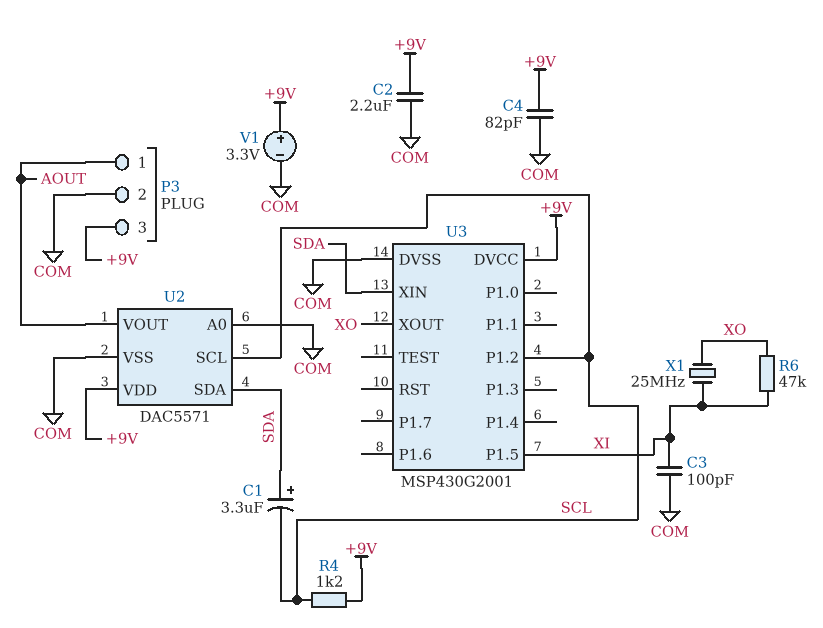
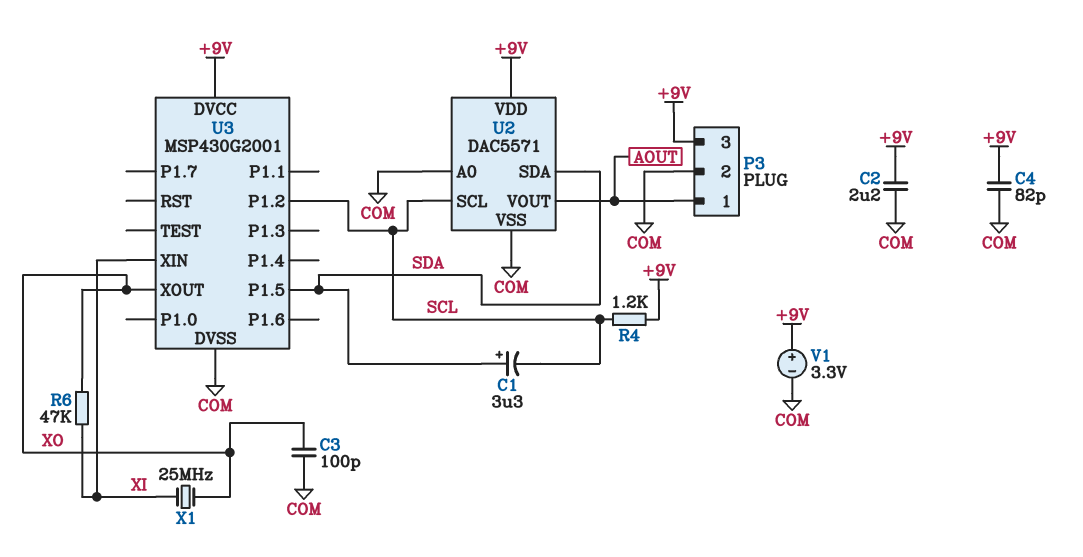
C3: 100pF (COM, XI) -> 100pF (COM, XO)
U3 pin P1.5: XI -> SDA
U3 pin XIN: SDA -> XI

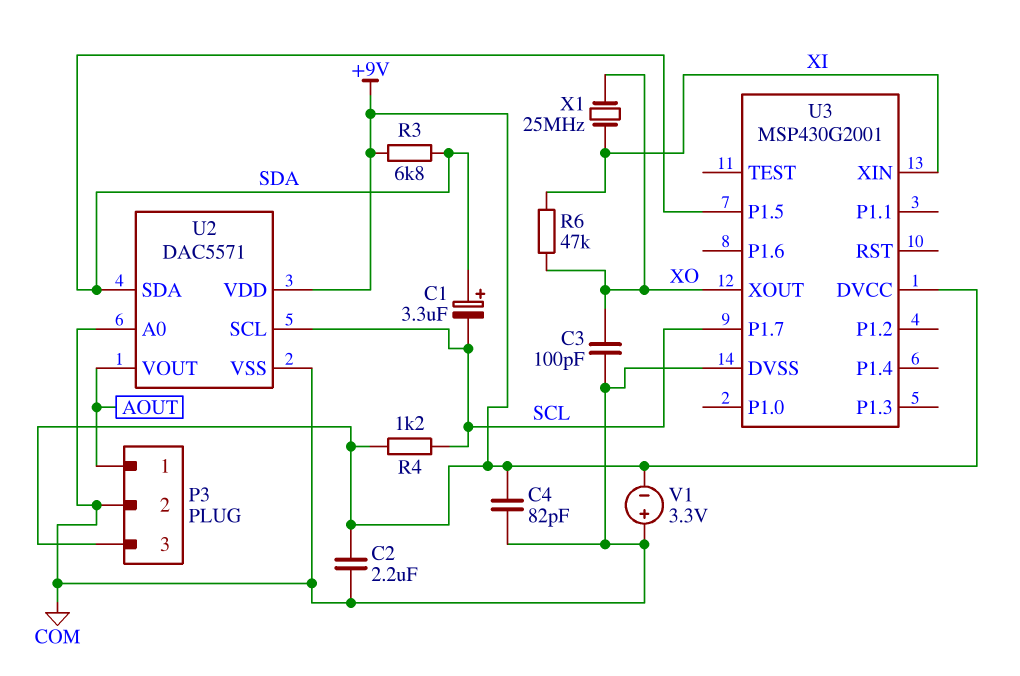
R3: none -> 6.8k (+9V, SDA)
U3 pin P1.2: SCL -> none
U3 pin P1.7: none -> SCL
V1: 3.3V (plus +9V, minus COM) -> 3.3V (plus COM, minus +9V)

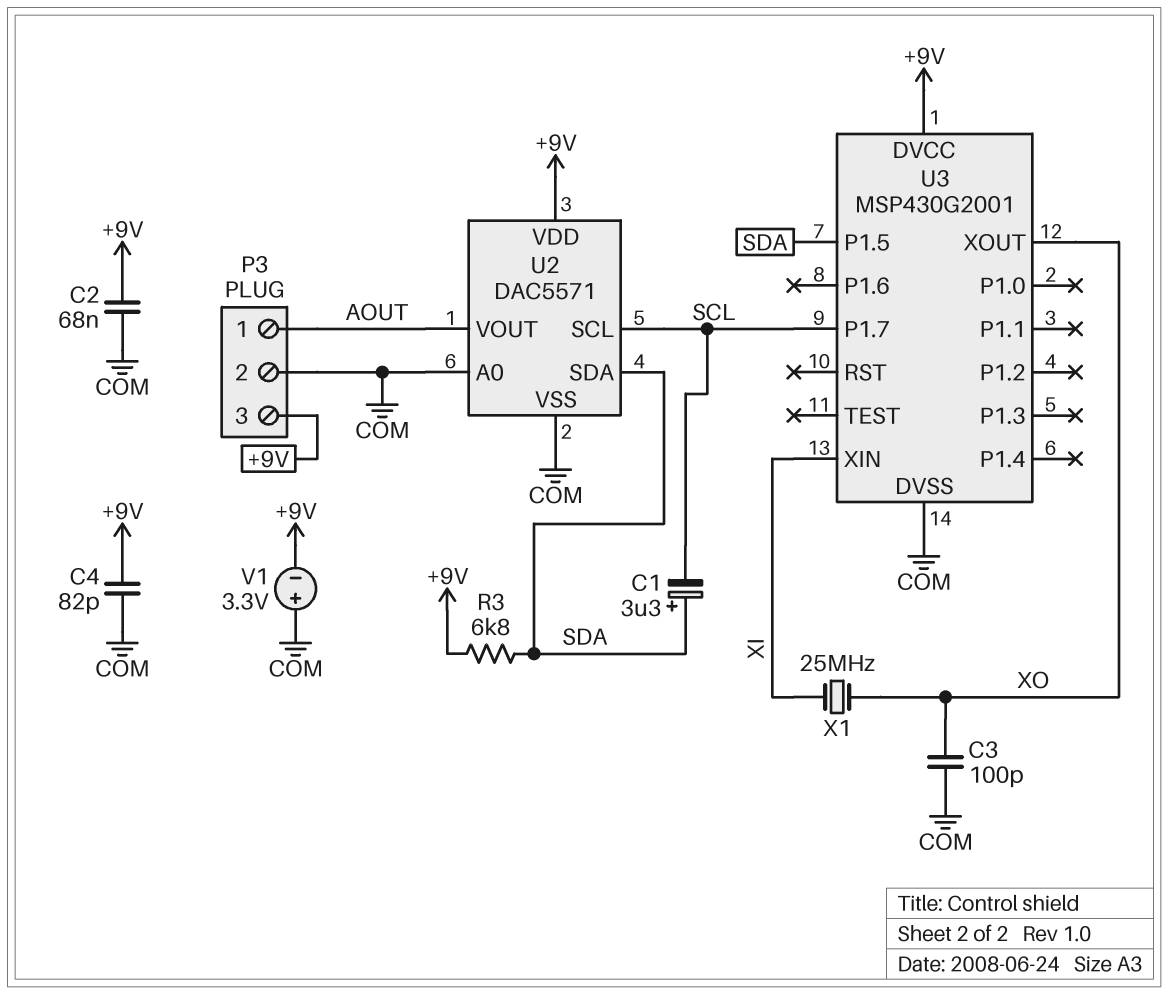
C2: 2.2uF (+9V, COM) -> 68nF (+9V, COM)
R4: 1.2k (+9V, SCL) -> none
R6: 47k (XI, XO) -> none

